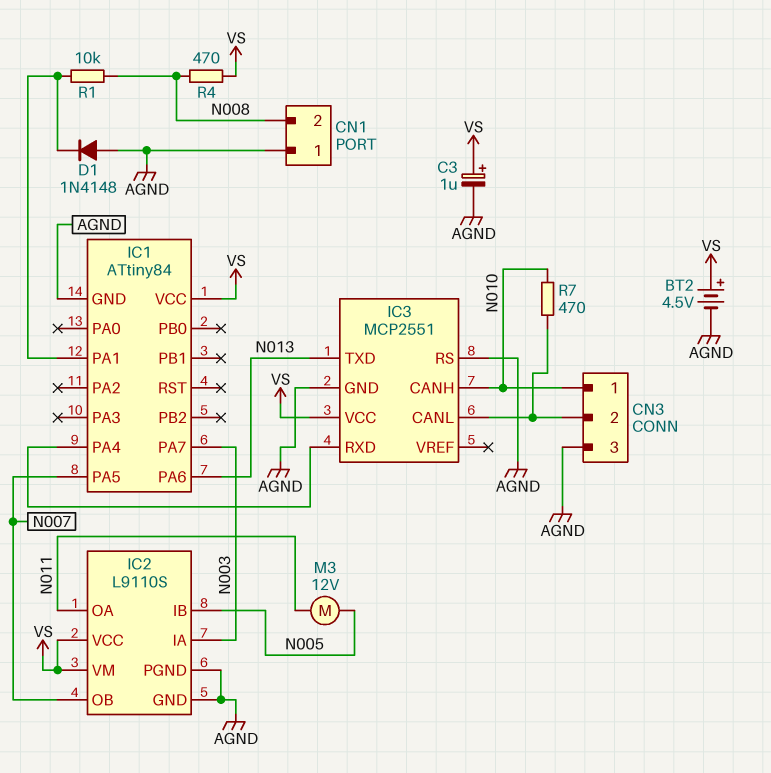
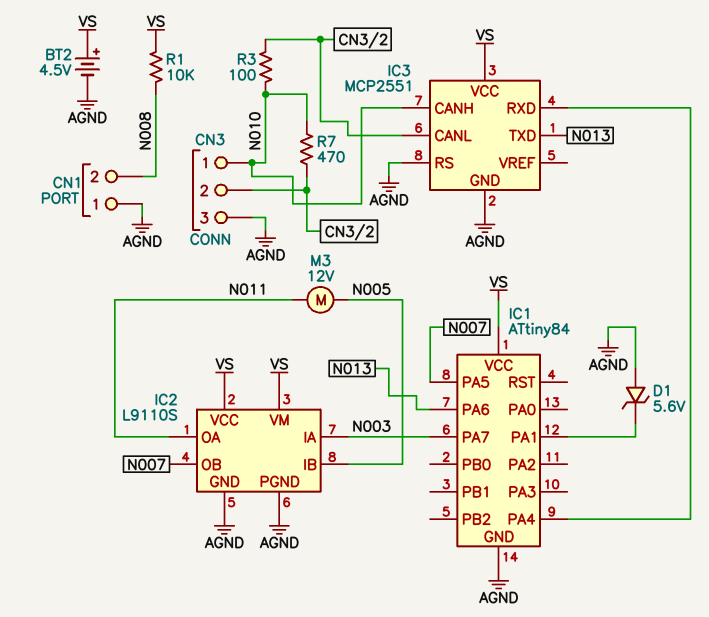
C3: 1uF (plus VS, minus AGND) -> none
D1: diode 1N4148 (A AGND, K IC1/PA1) -> zener 5.6V (A AGND, K IC1/PA1)
R1: 10k (IC1/PA1, N008) -> 10k (N008, VS)
R3: none -> 100 (CN3/2, N010)
R4: 470 (N008, VS) -> none

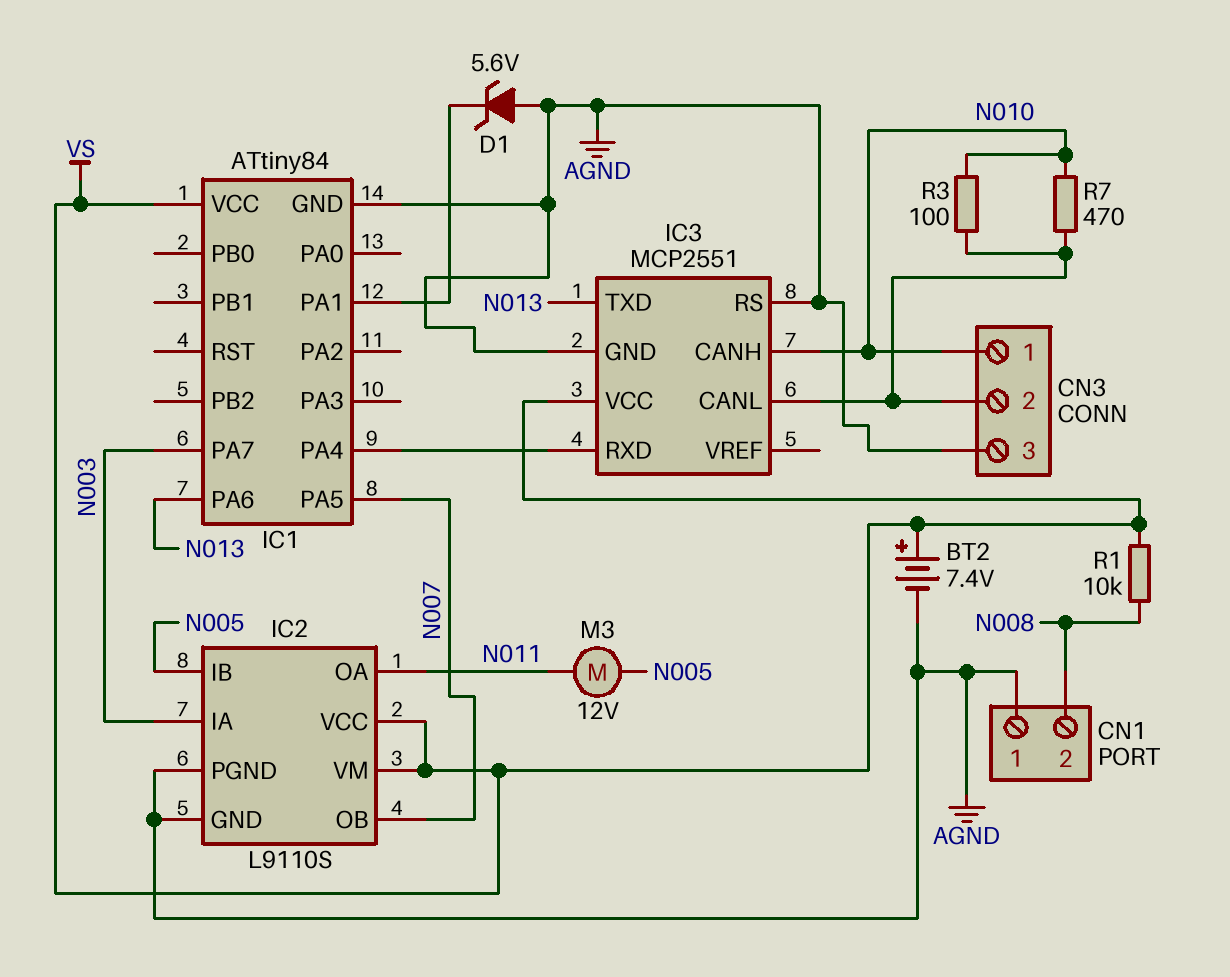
BT2: 4.5V (plus VS, minus AGND) -> 7.4V (plus VS, minus AGND)

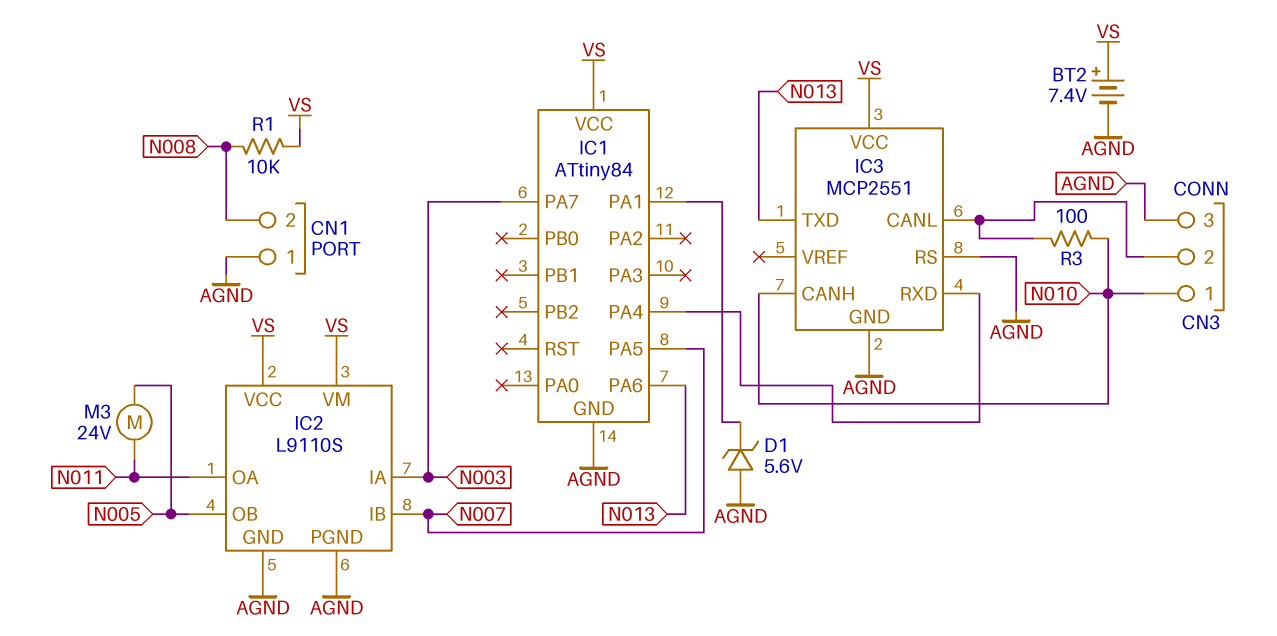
IC2 pin IB: N005 -> N007
IC2 pin OB: N007 -> N005
M3: motor 12V (N005, N011) -> motor 24V (N005, N011)
R7: 470 (CN3/2, N010) -> none

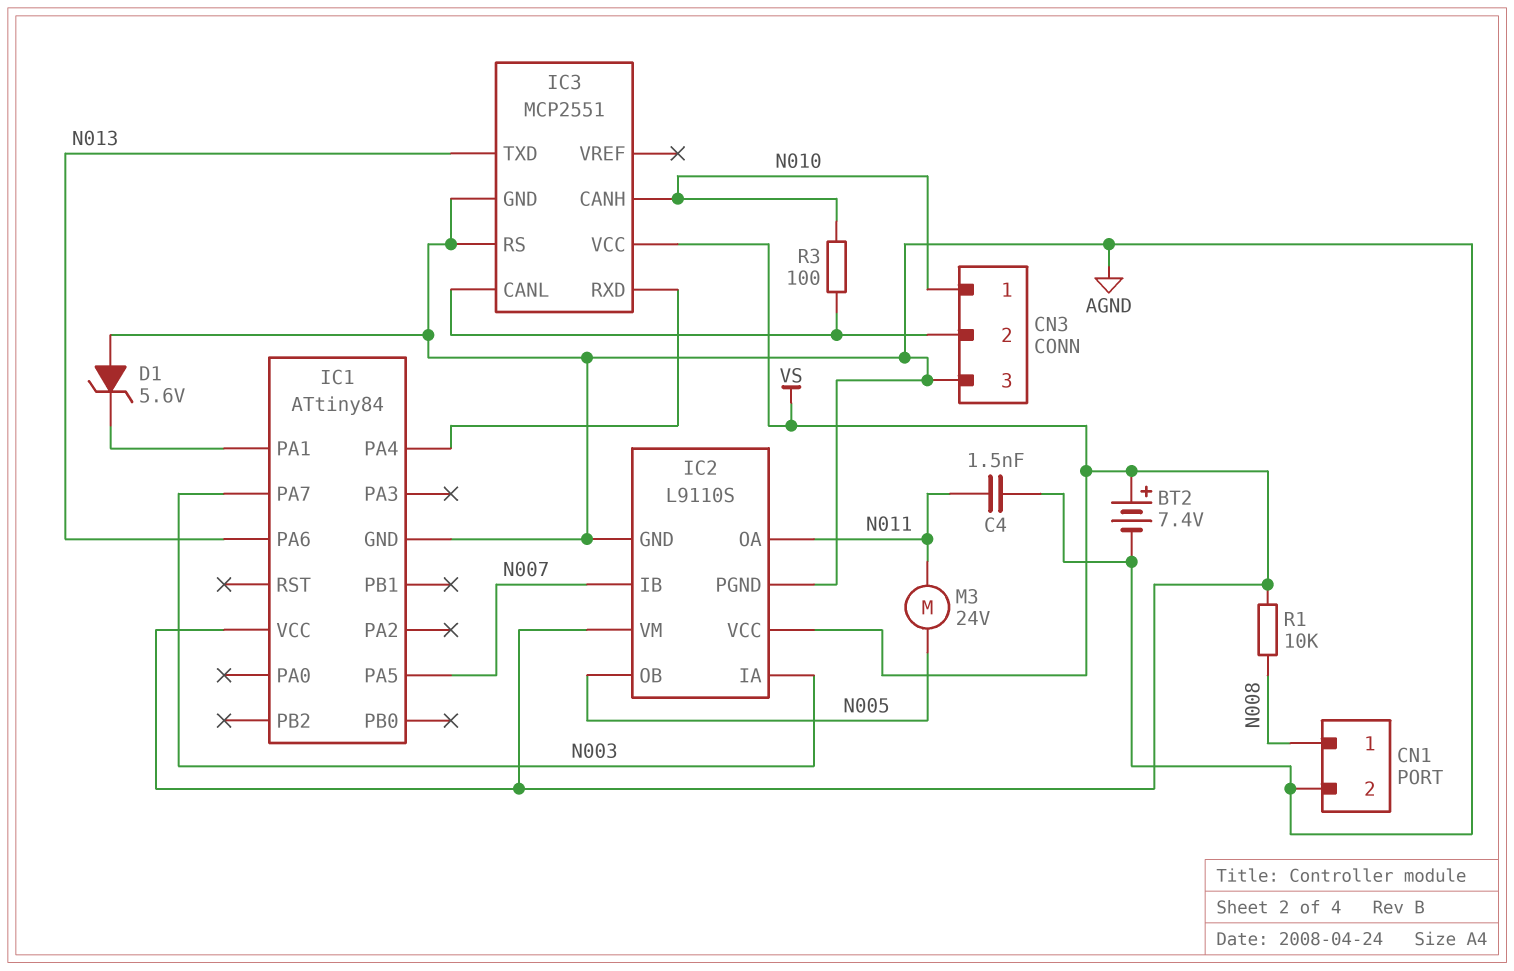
C4: none -> 1.5nF (AGND, N011)
CN1 pin 1: AGND -> N008
CN1 pin 2: N008 -> AGND

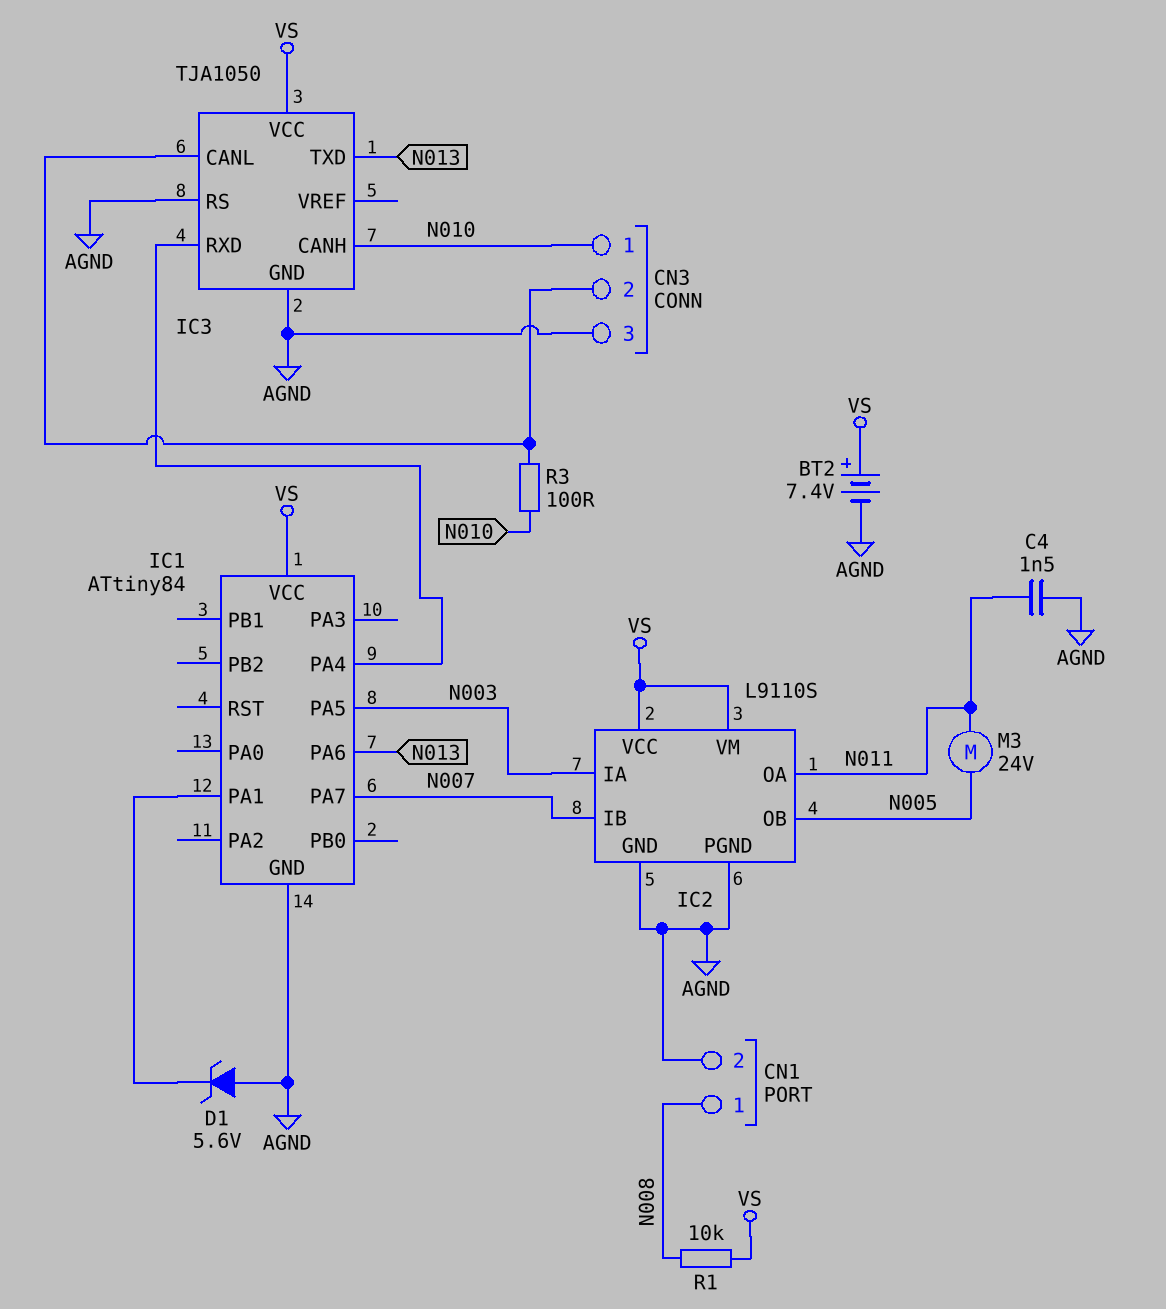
IC1 pin PA5: N007 -> N003
IC1 pin PA7: N003 -> N007
IC3: MCP2551 -> TJA1050

